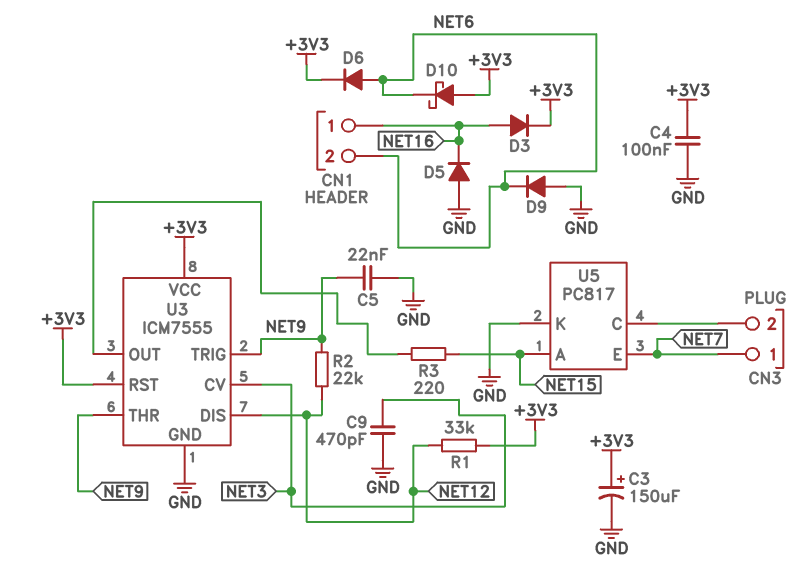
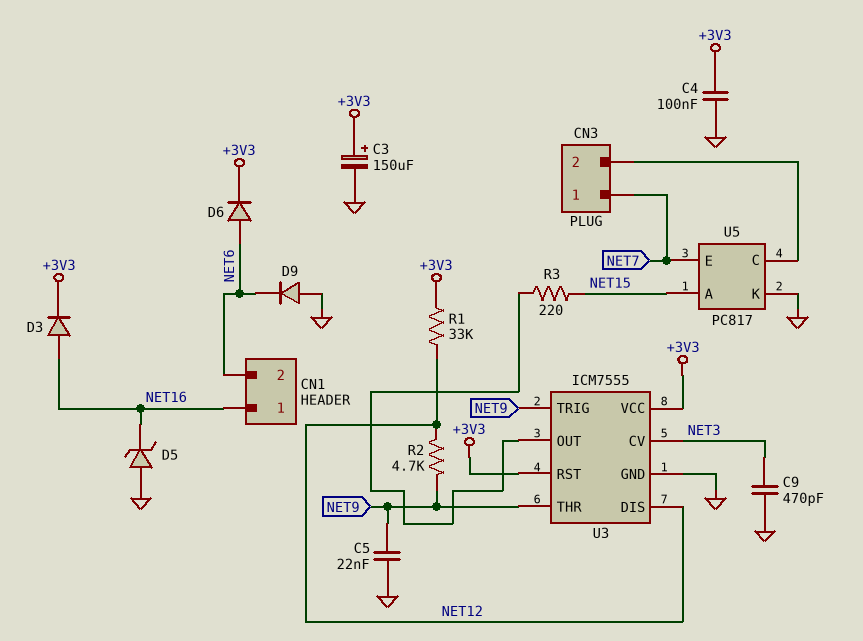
D5: diode (A GND, K NET16) -> zener (A GND, K NET16)
D10: schottky (A +3V3, K NET6) -> none
R2: 22k (NET9, NET12) -> 4.7k (NET9, NET12)

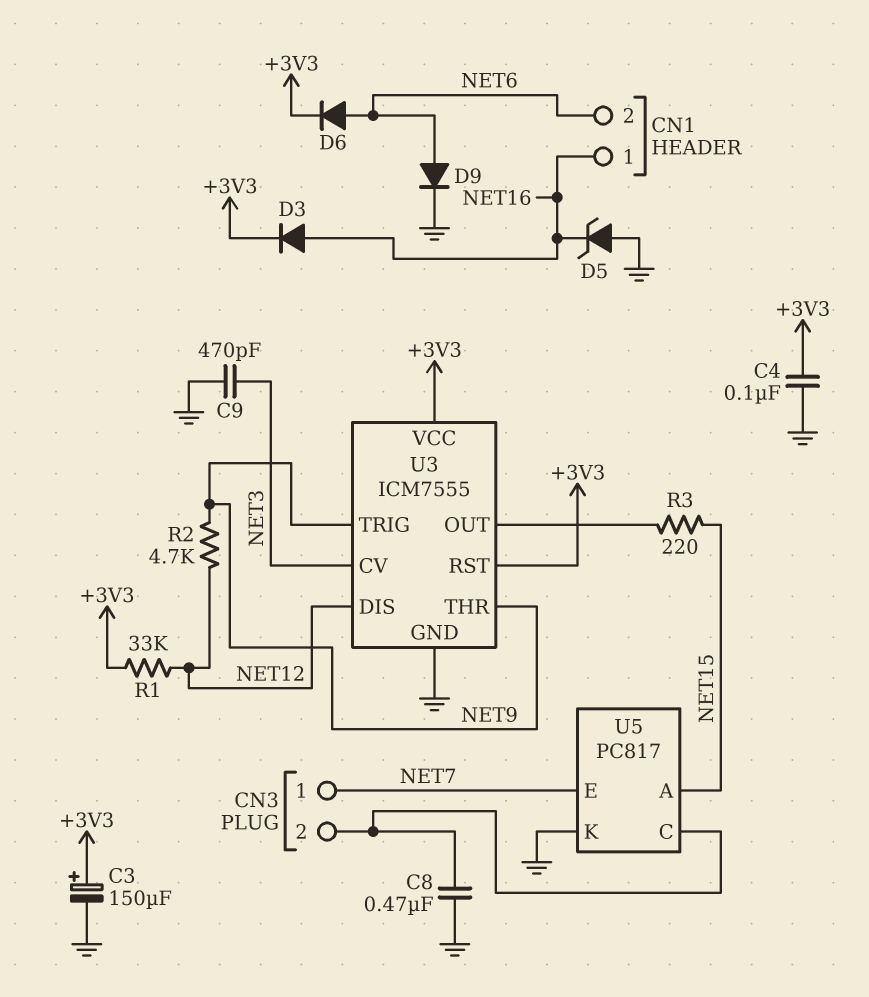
C5: 22nF (GND, NET9) -> none
C8: none -> 470nF (CN3/2, GND)
D9: diode (A GND, K NET6) -> diode (A NET6, K GND)

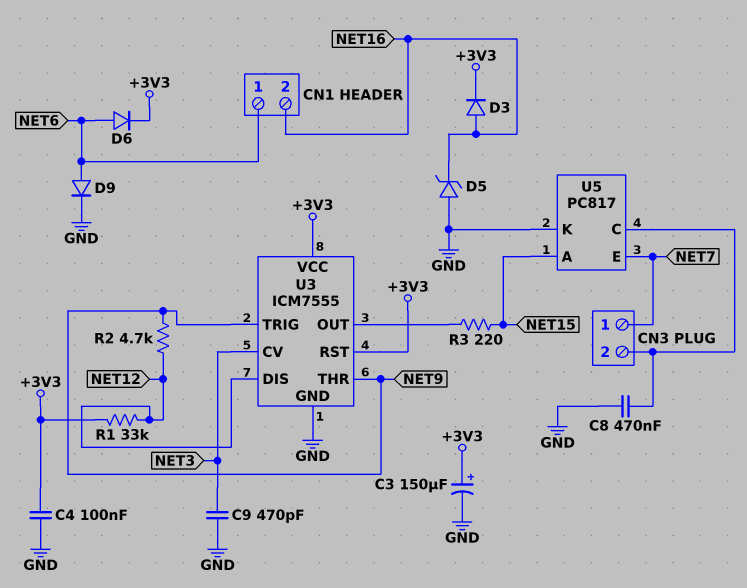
CN1 pin 1: NET16 -> NET6
CN1 pin 2: NET6 -> NET16

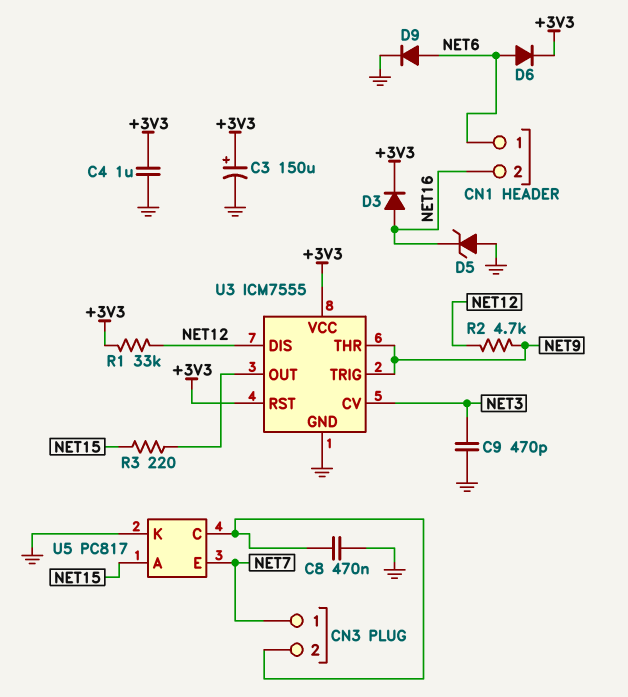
C4: 100nF (+3V3, GND) -> 1uF (+3V3, GND)

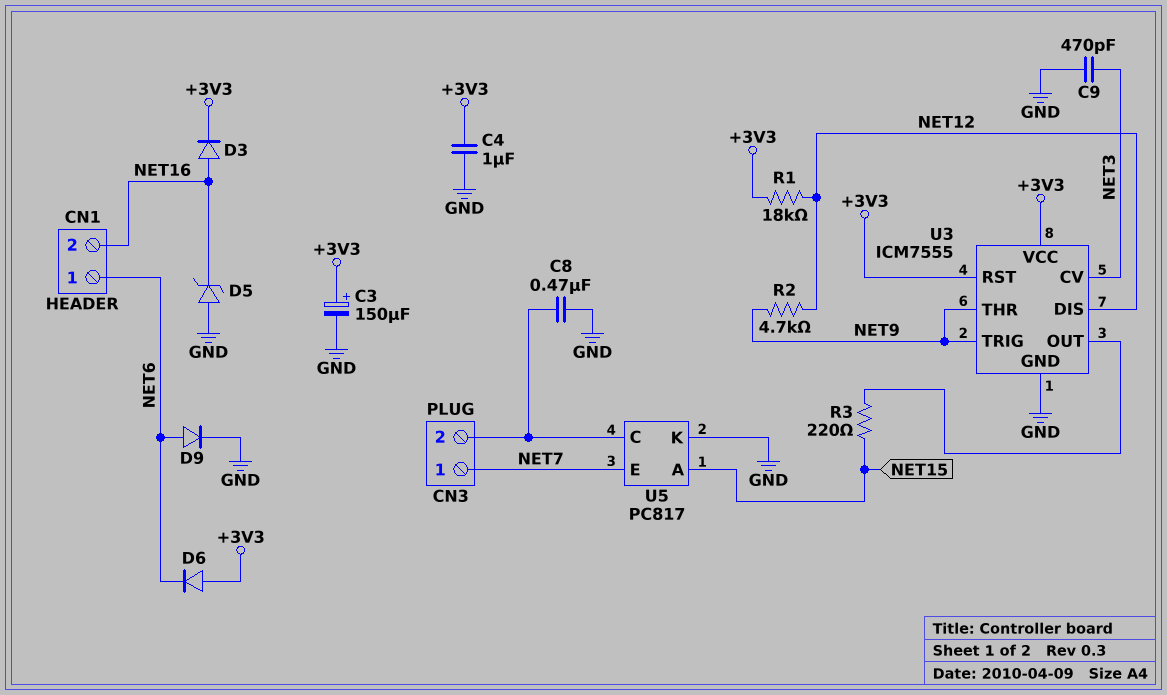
D6: diode (A NET6, K +3V3) -> diode (A +3V3, K NET6)
R1: 33k (+3V3, NET12) -> 18k (+3V3, NET12)

